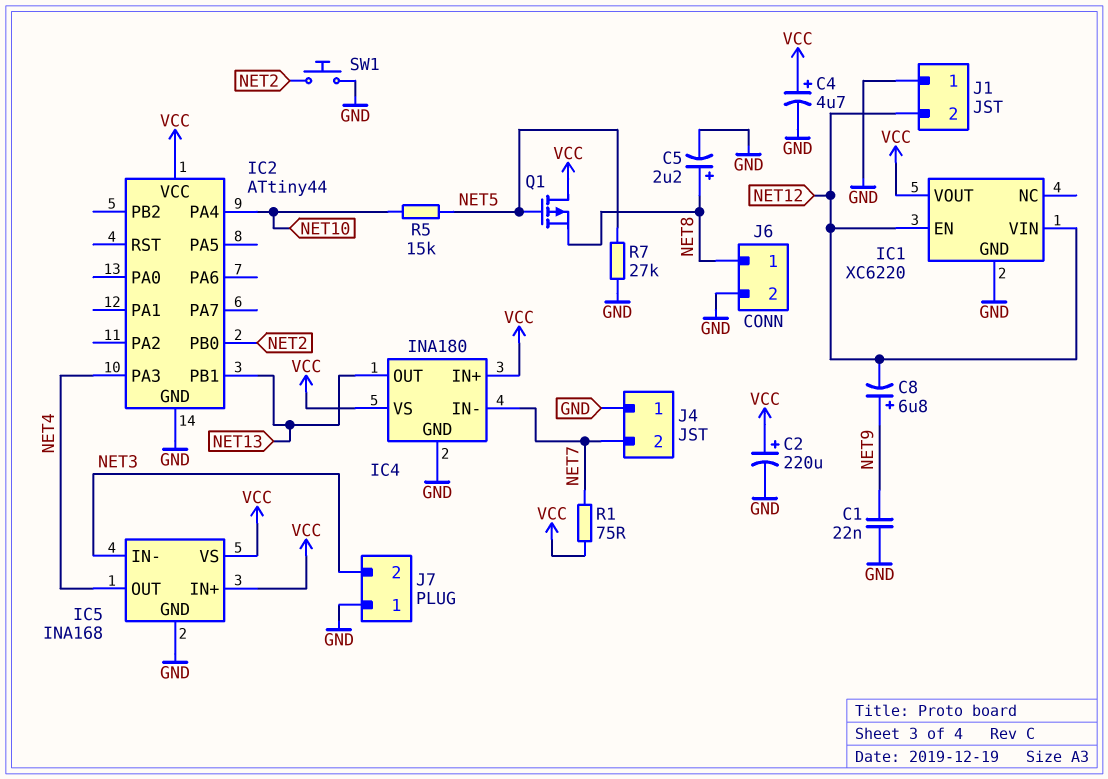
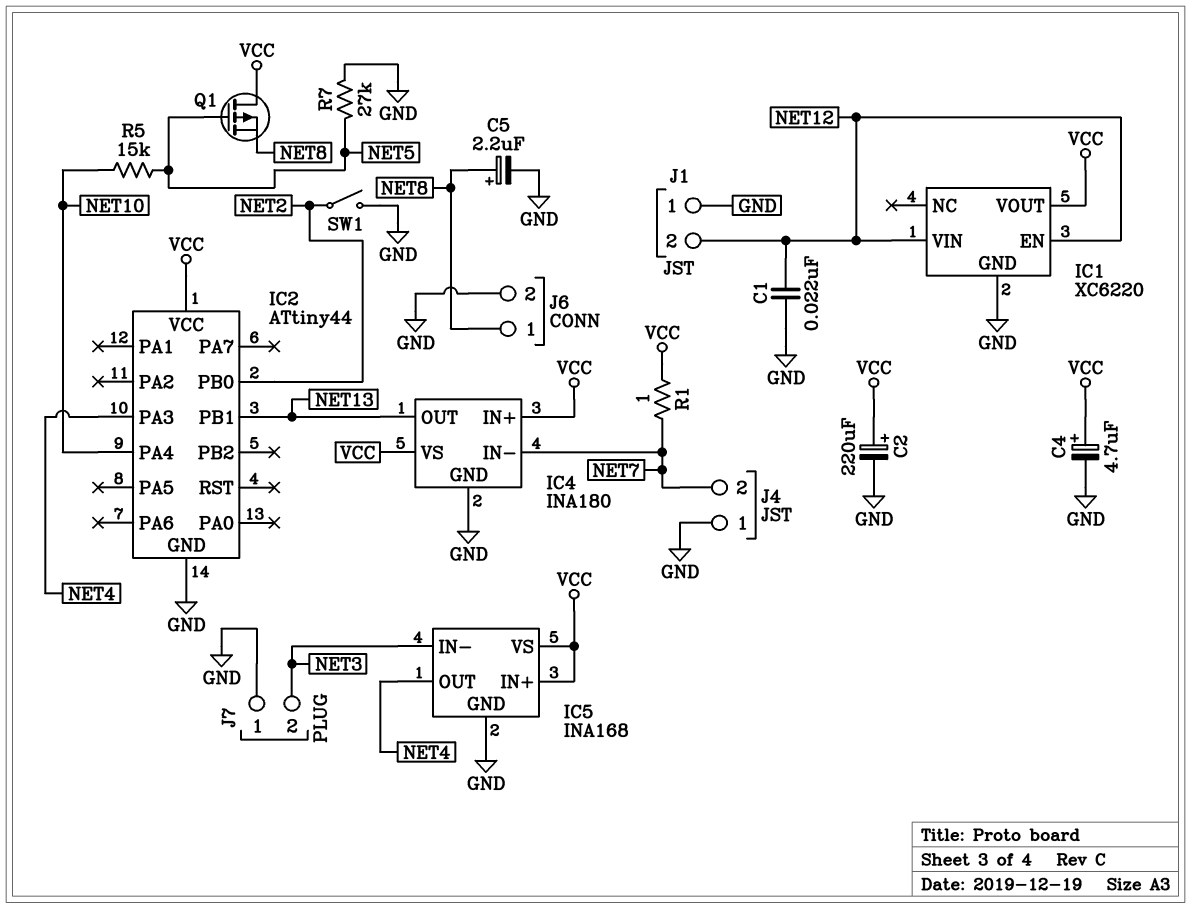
C1: 22nF (GND, NET9) -> 22nF (GND, NET12)
C8: 6.8uF (plus NET9, minus NET12) -> none
R1: 75 (NET7, VCC) -> 1 (NET7, VCC)
SW1: button (GND, NET2) -> switch (GND, NET2)

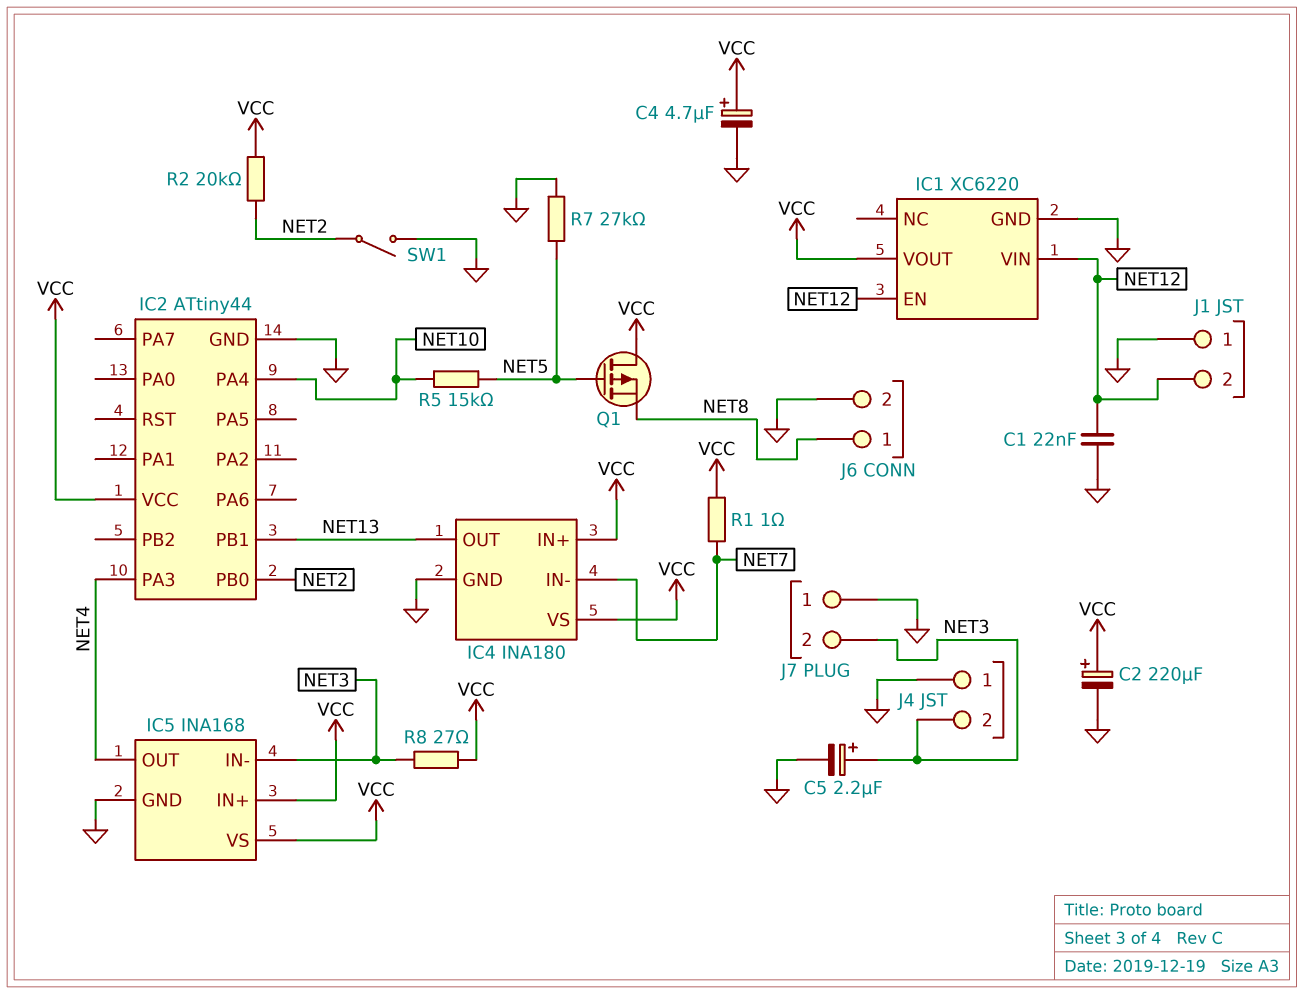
C5: 2.2uF (plus NET8, minus GND) -> 2.2uF (plus NET3, minus GND)
J4 pin 2: NET7 -> NET3
R2: none -> 20k (NET2, VCC)
R8: none -> 27 (NET3, VCC)

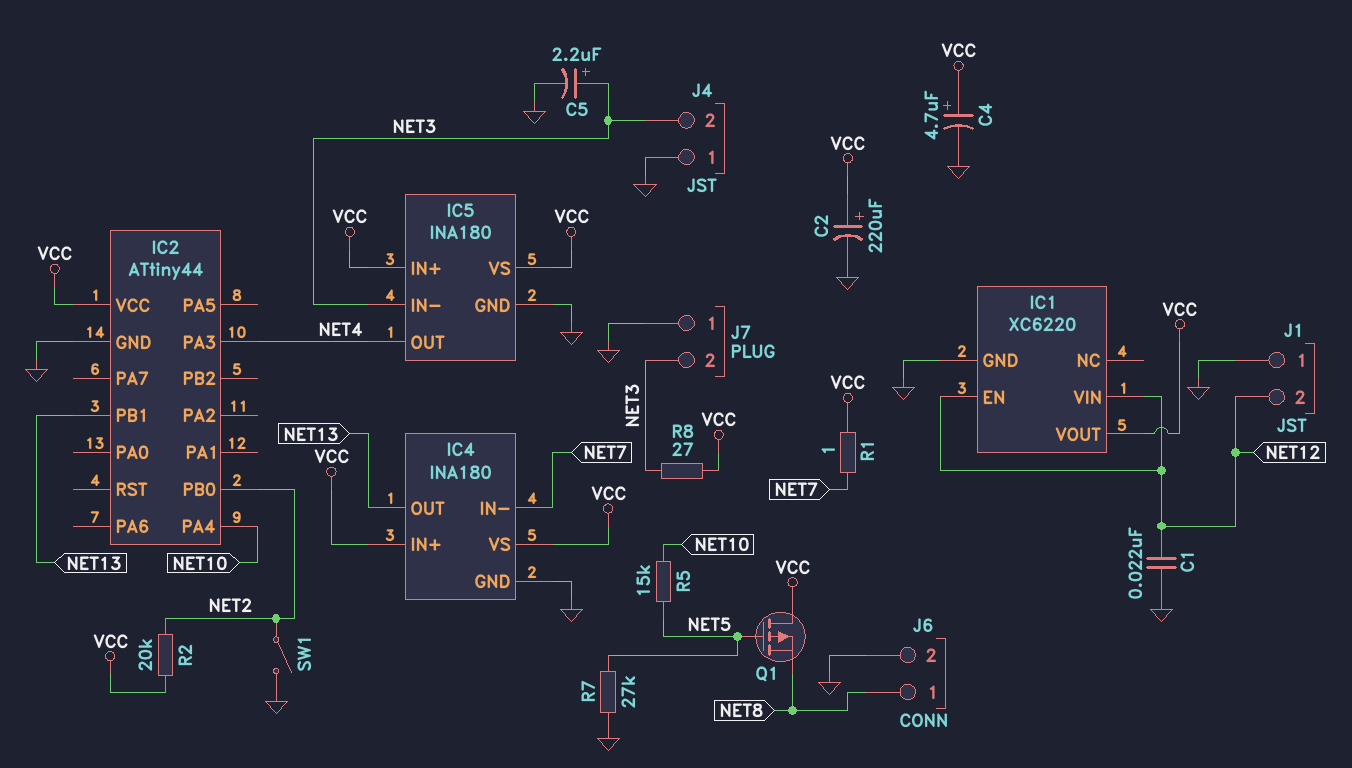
IC5: INA168 -> INA180

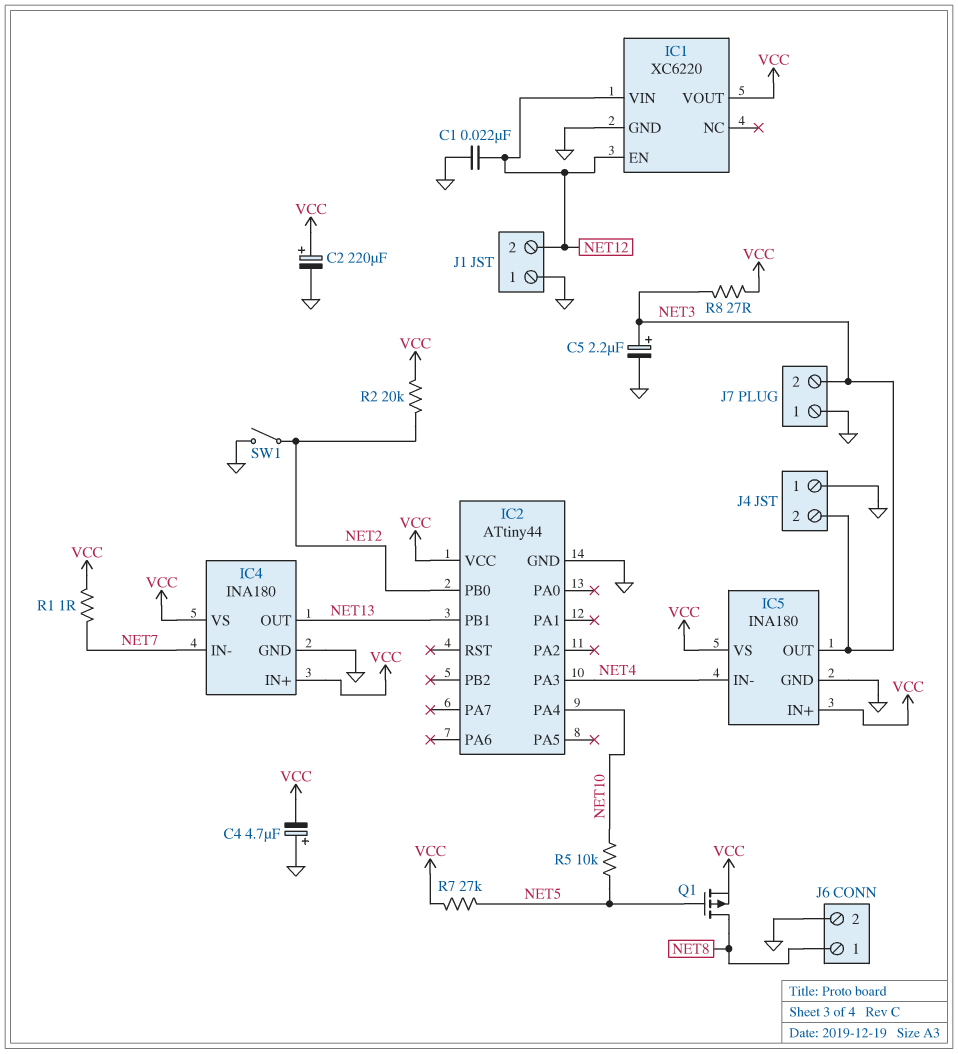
C4: 4.7uF (plus VCC, minus GND) -> 4.7uF (plus GND, minus VCC)
IC5 pin IN-: NET3 -> NET4
IC5 pin OUT: NET4 -> NET3
Q1: PMOS (G NET5, D VCC, S NET8) -> PMOS (G NET5, D NET8, S VCC)
R5: 15k (NET5, NET10) -> 10k (NET5, NET10)
R7: 27k (GND, NET5) -> 27k (NET5, VCC)

